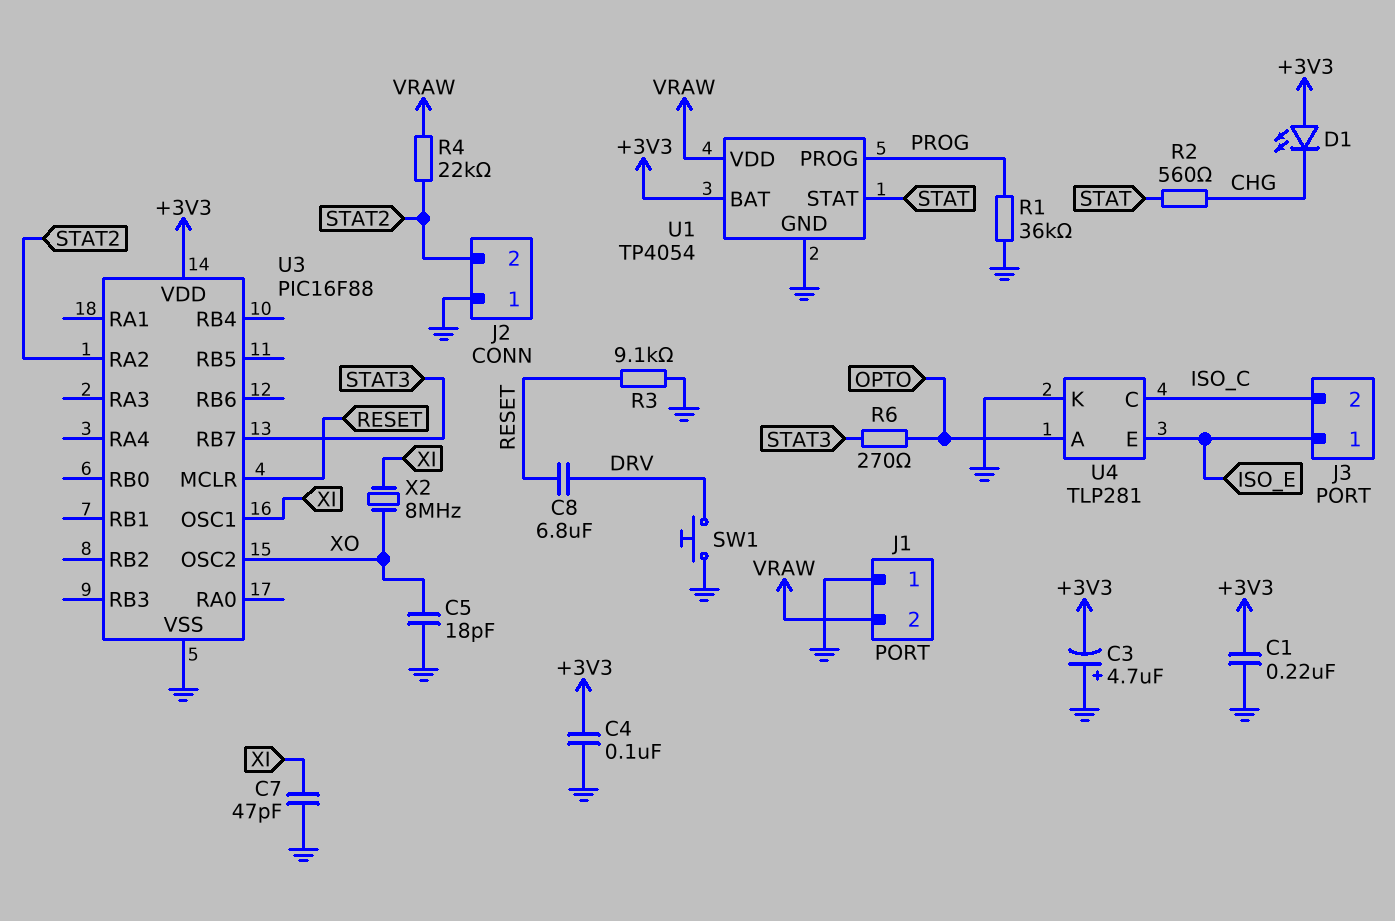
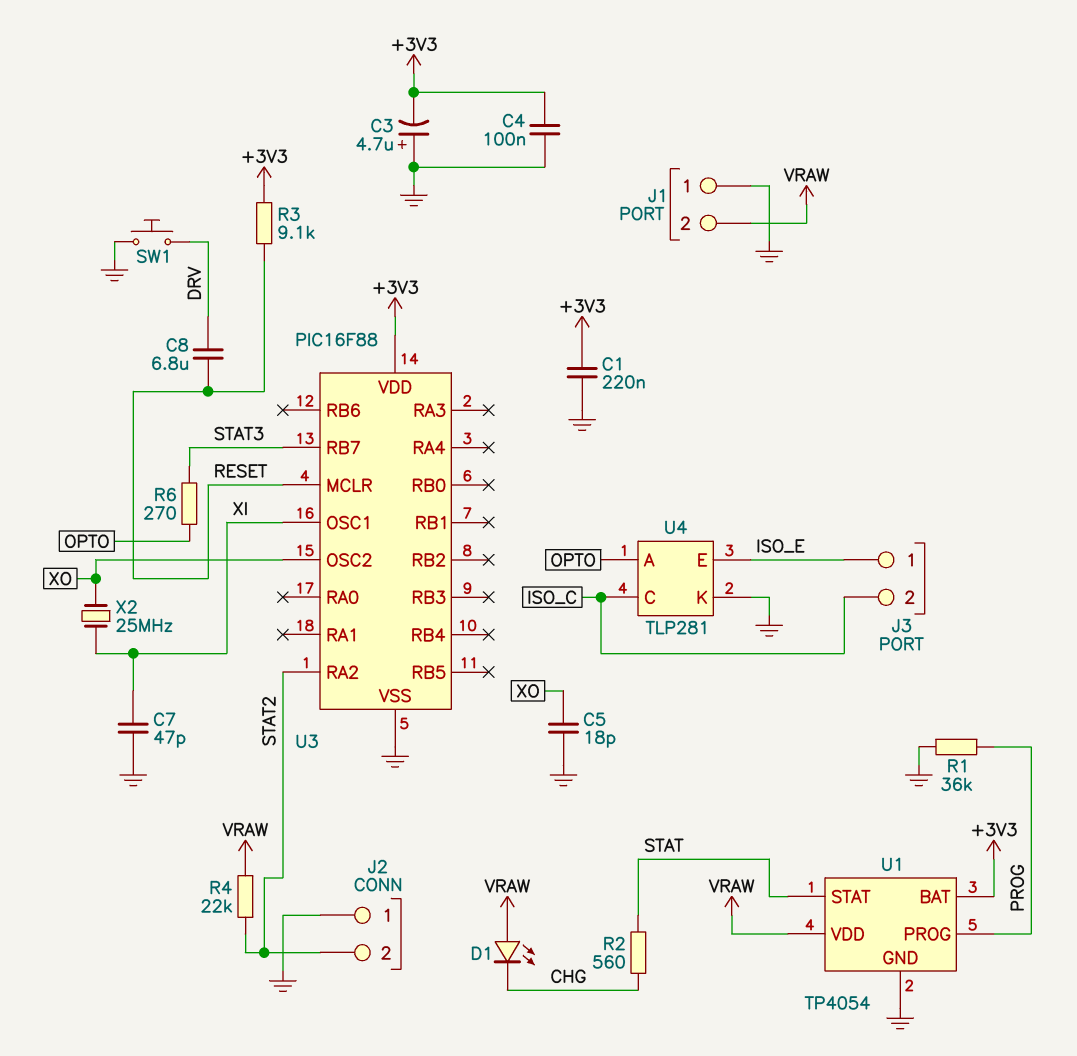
D1: LED (A +3V3, K CHG) -> LED (A VRAW, K CHG)
R3: 9.1k (GND, RESET) -> 9.1k (+3V3, RESET)
X2: 8MHz (XI, XO) -> 25MHz (XI, XO)

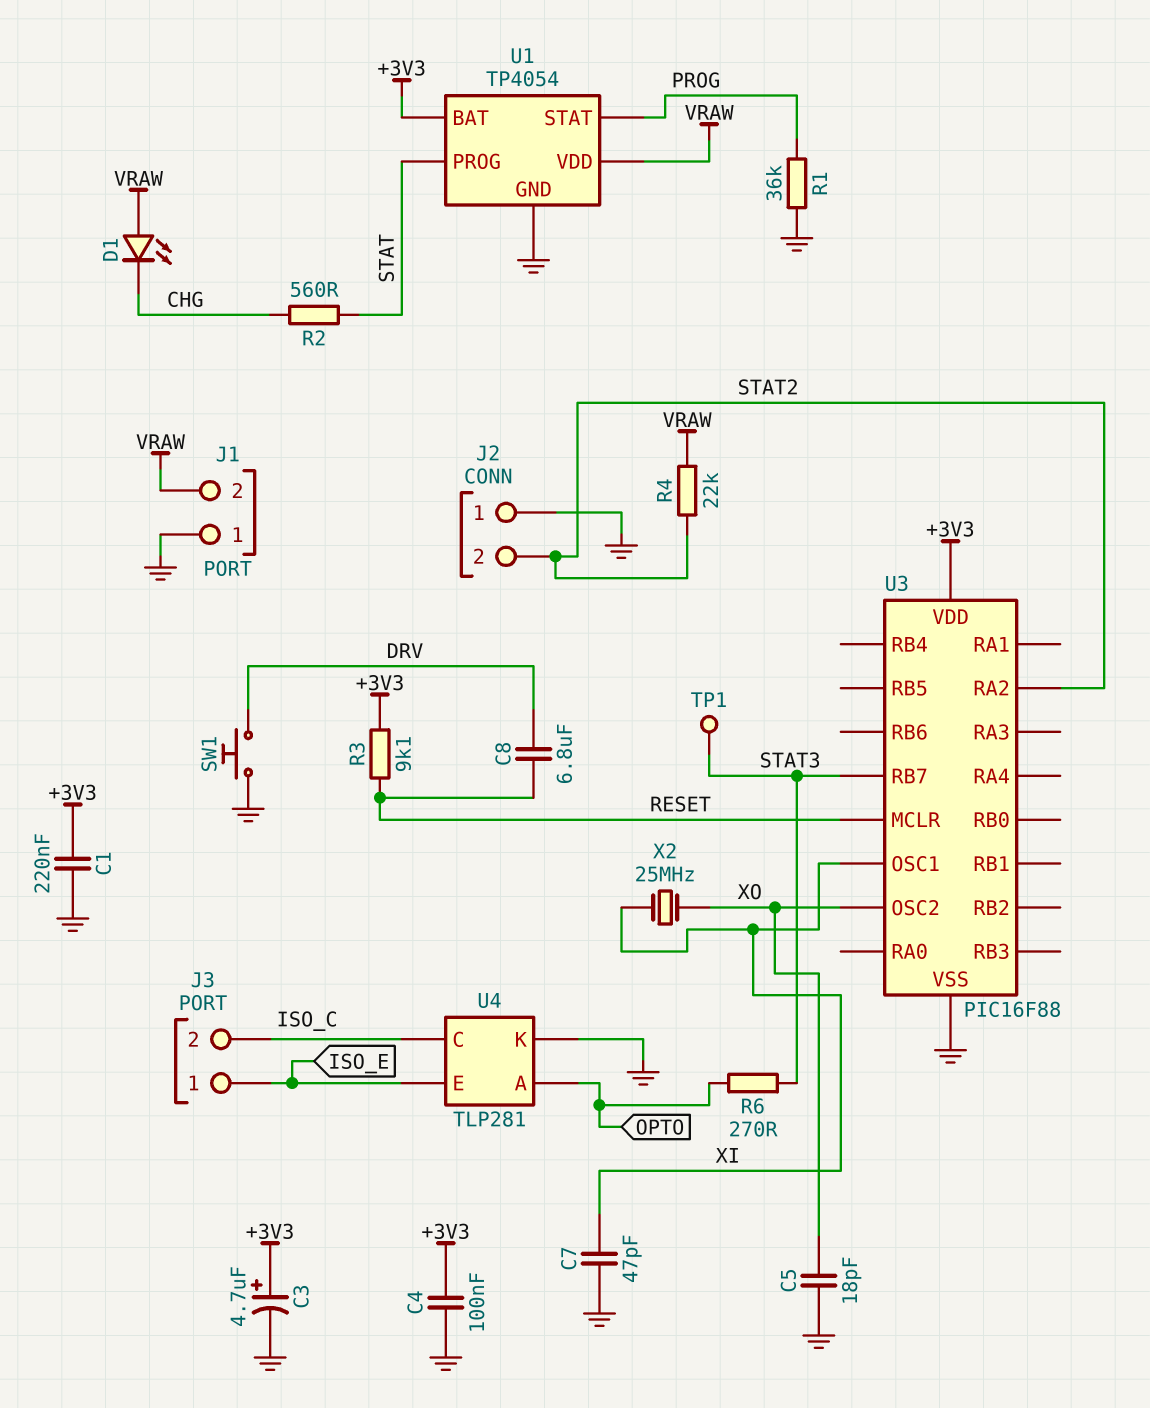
C3: 4.7uF (plus GND, minus +3V3) -> 4.7uF (plus +3V3, minus GND)
TP1: none -> test point (STAT3)
U1 pin PROG: PROG -> STAT
U1 pin STAT: STAT -> PROG

